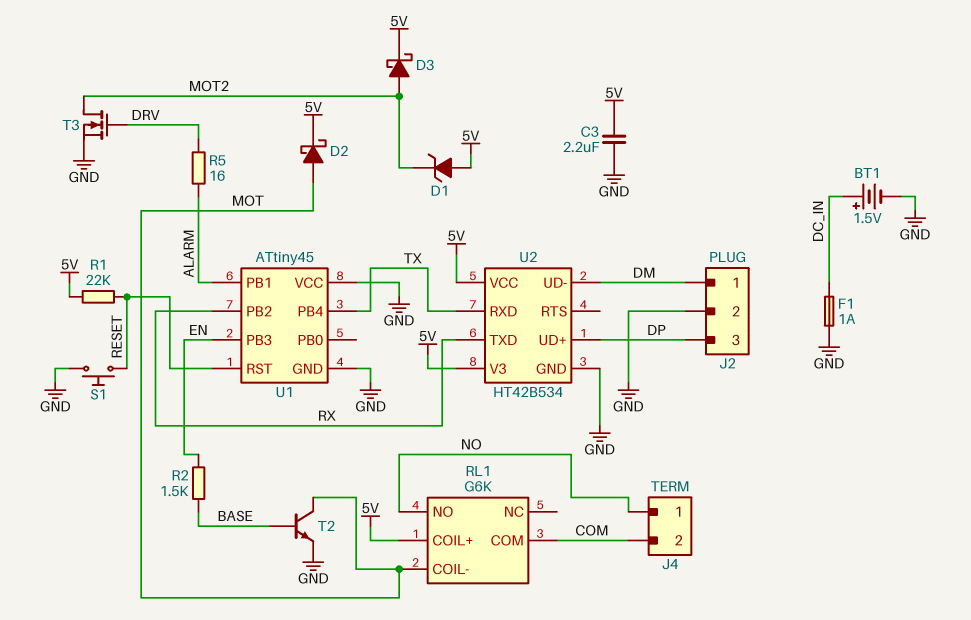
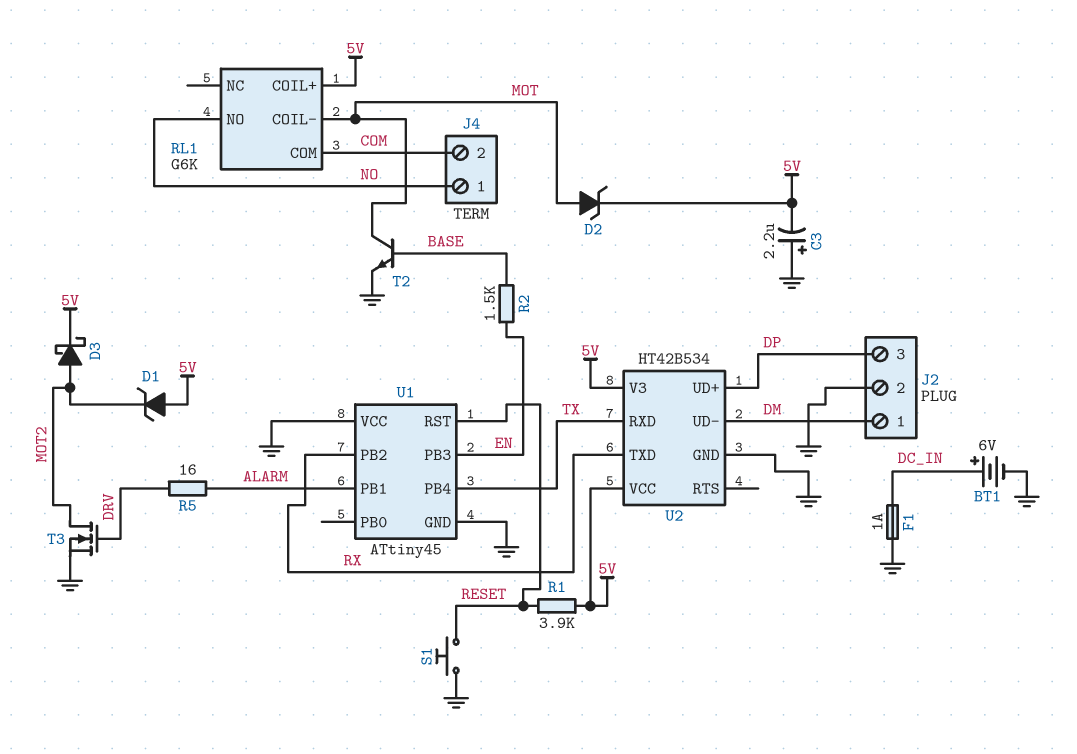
BT1: 1.5V (plus DC_IN, minus GND) -> 6V (plus DC_IN, minus GND)
C3: 2.2uF (5V, GND) -> 2.2uF (plus GND, minus 5V)
D2: schottky (A MOT, K 5V) -> zener (A MOT, K 5V)
R1: 22k (5V, RESET) -> 3.9k (5V, RESET)

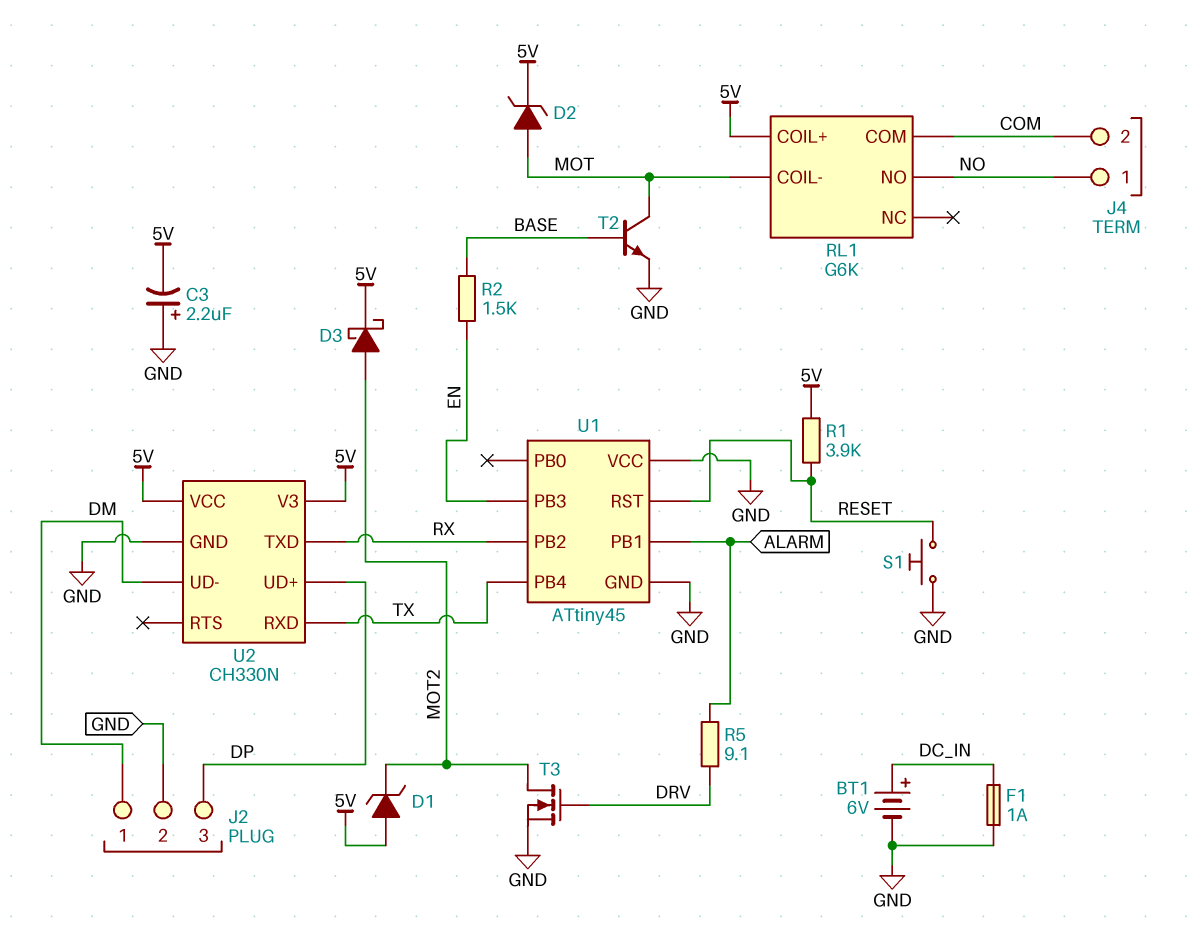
R5: 16 (ALARM, DRV) -> 9.1 (ALARM, DRV)
U2: HT42B534 -> CH330N

